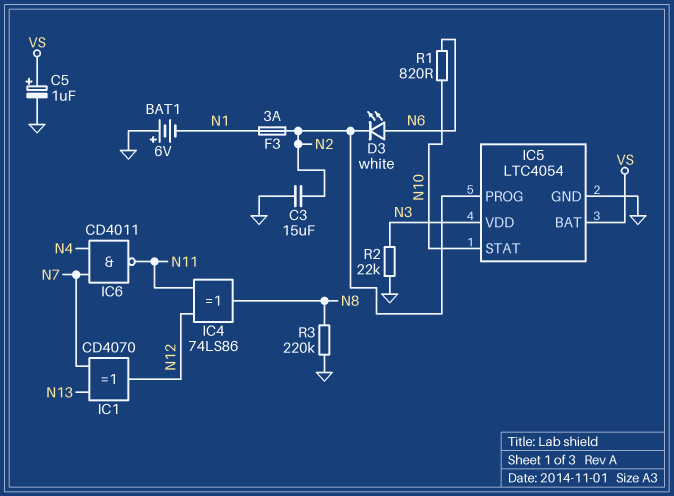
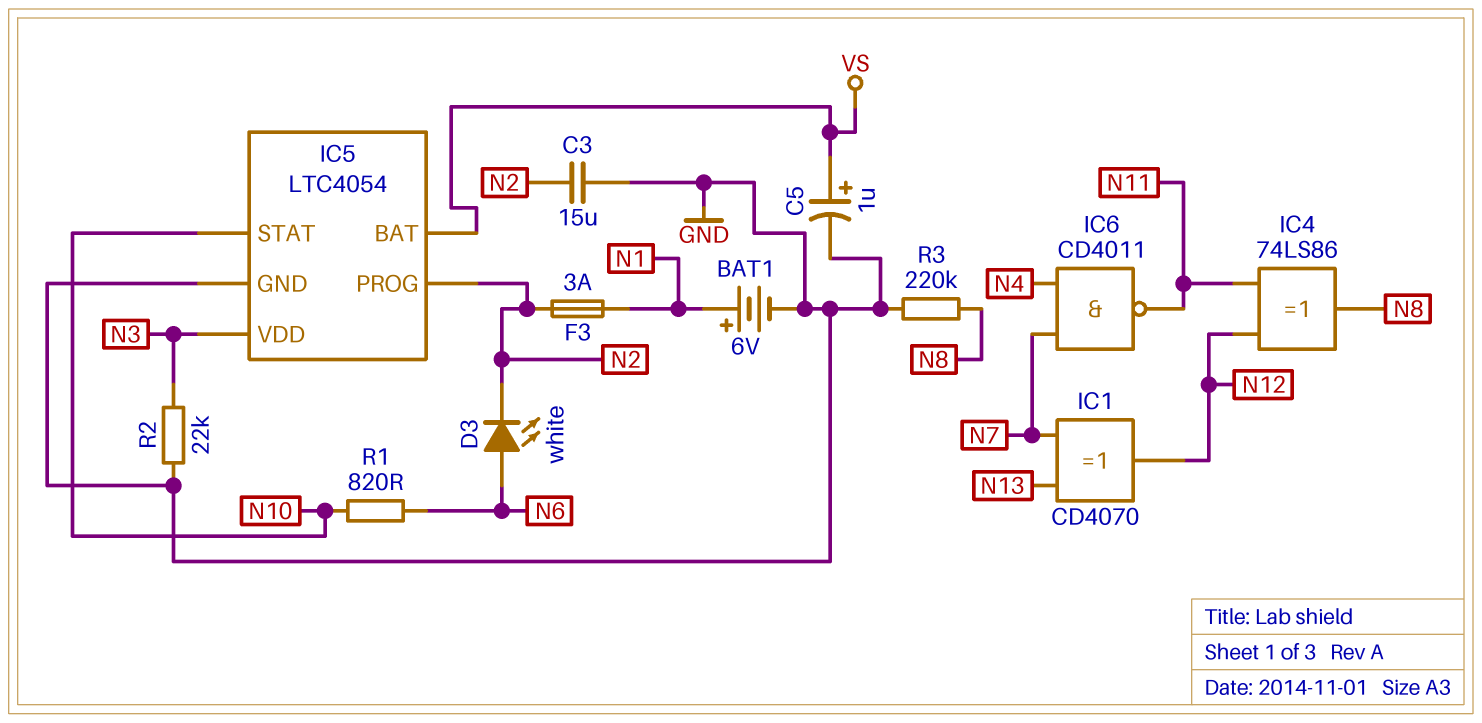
BAT1: 6V (plus GND, minus N1) -> 6V (plus N1, minus GND)

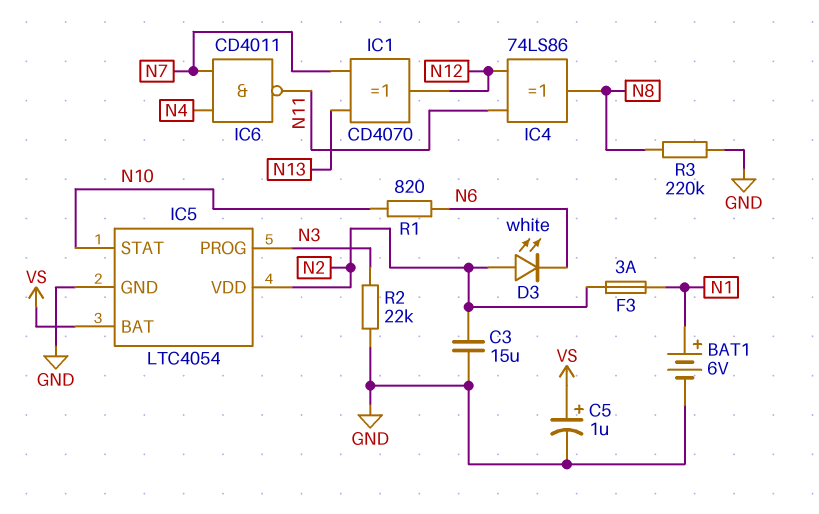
D3: LED white (A N6, K N2) -> LED white (A N2, K N6)
IC5 pin PROG: N2 -> N3
IC5 pin VDD: N3 -> N2

